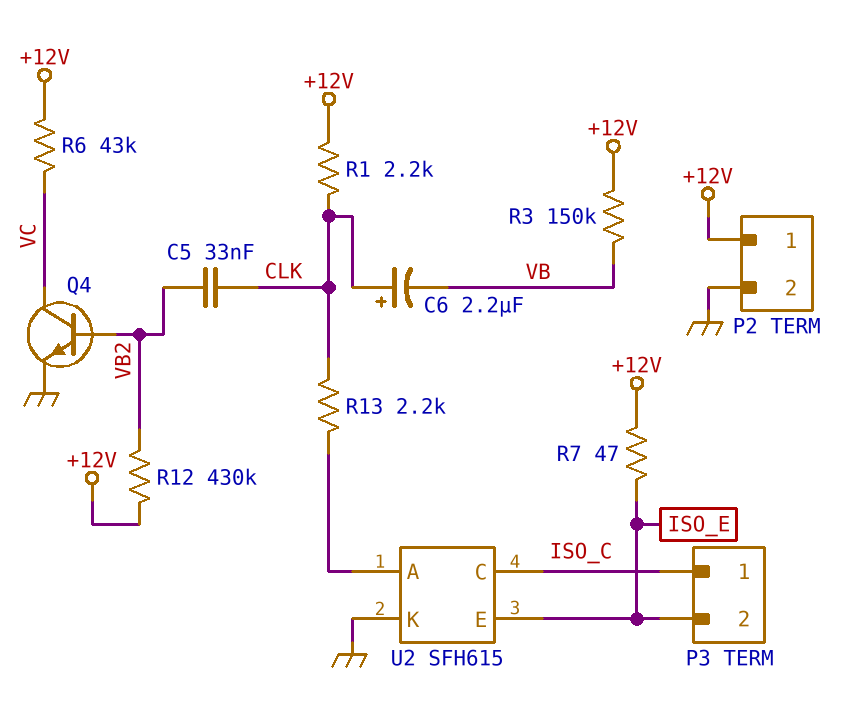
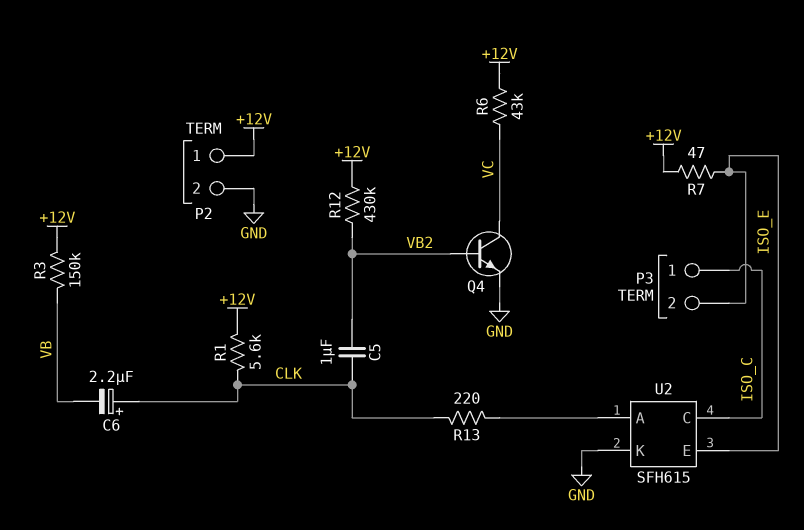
C5: 33nF (CLK, VB2) -> 1uF (CLK, VB2)
R1: 2.2k (+12V, CLK) -> 5.6k (+12V, CLK)
R13: 2.2k (CLK, U2/A) -> 220 (CLK, U2/A)

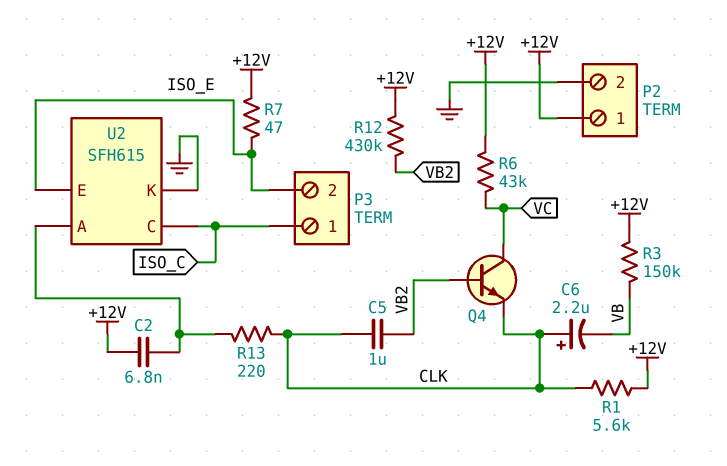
C2: none -> 6.8nF (+12V, U2/A)
Q4: NPN (B VB2, C VC, E GND) -> NPN (B VB2, C VC, E CLK)

